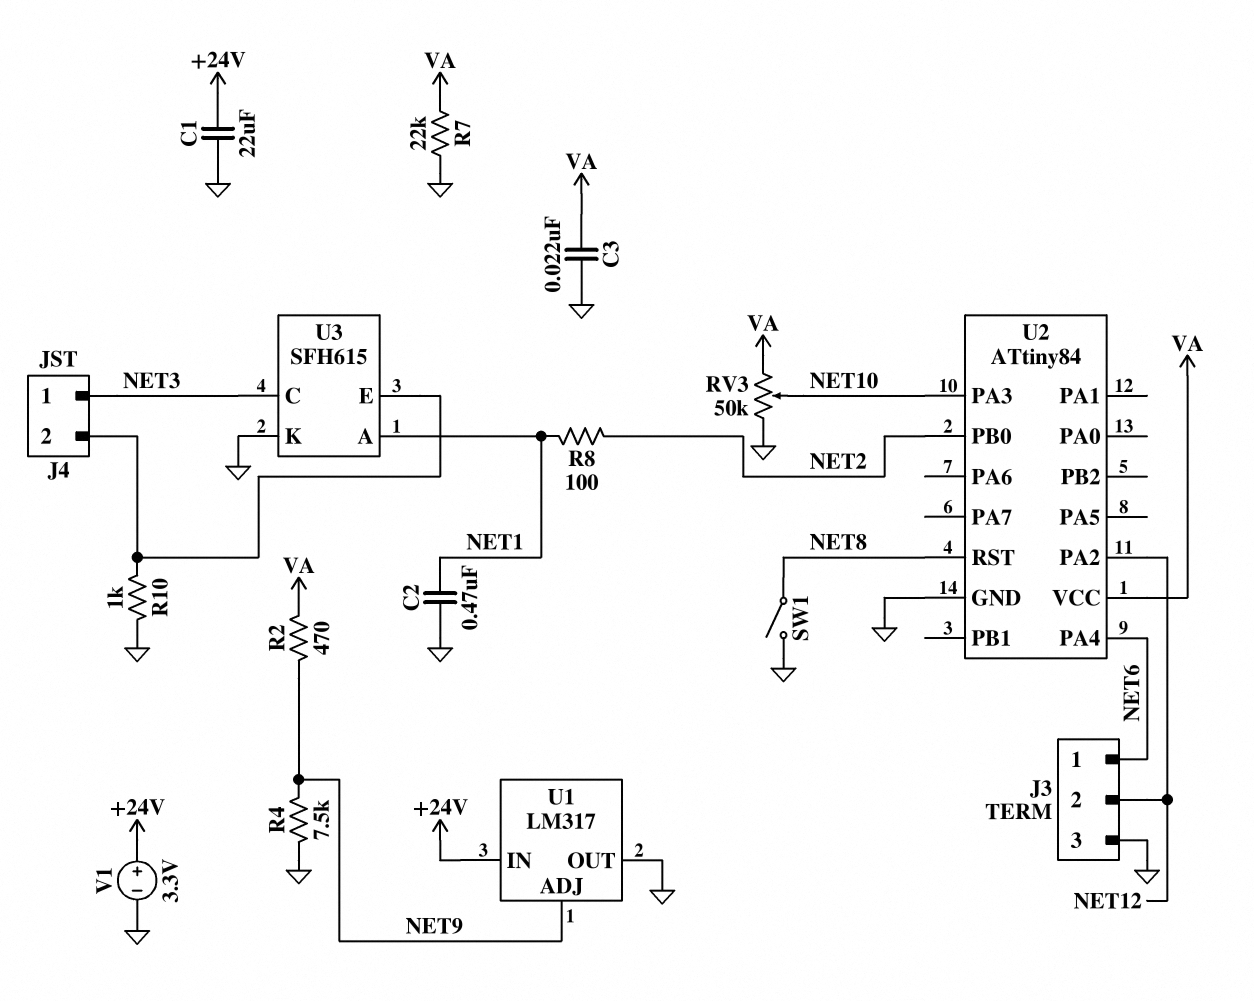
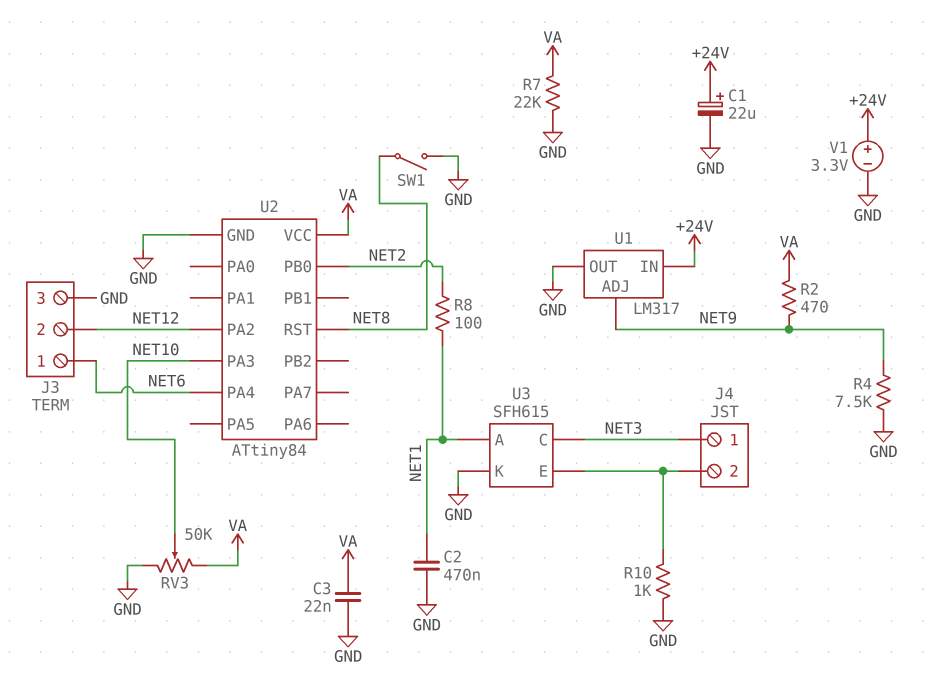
C1: 22uF (+24V, GND) -> 22uF (plus +24V, minus GND)

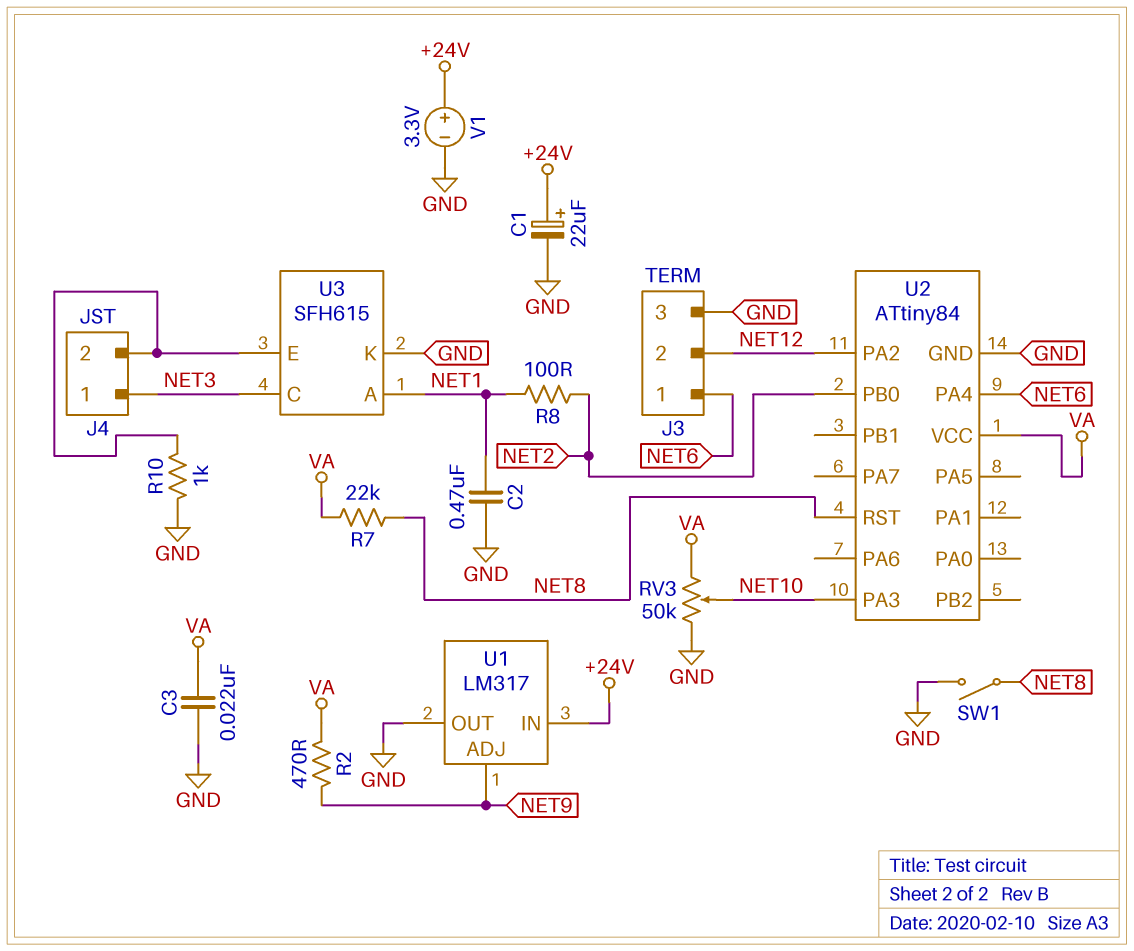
R4: 7.5k (GND, NET9) -> none
R7: 22k (GND, VA) -> 22k (NET8, VA)

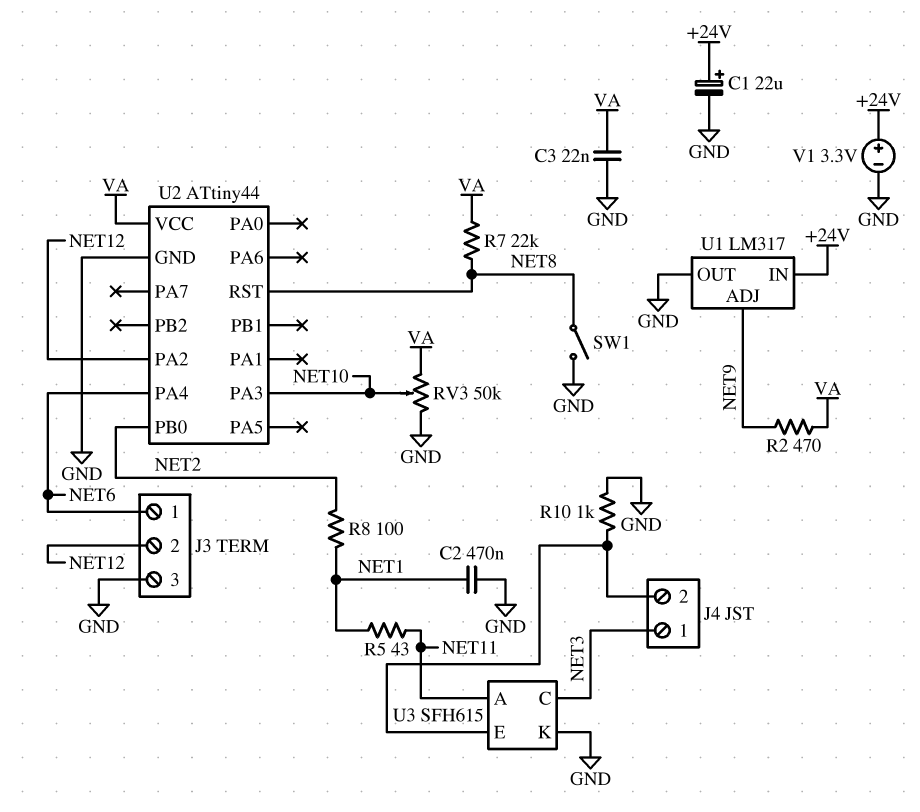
R5: none -> 43 (NET1, NET11)
U2: ATtiny84 -> ATtiny44
U3 pin A: NET1 -> NET11

